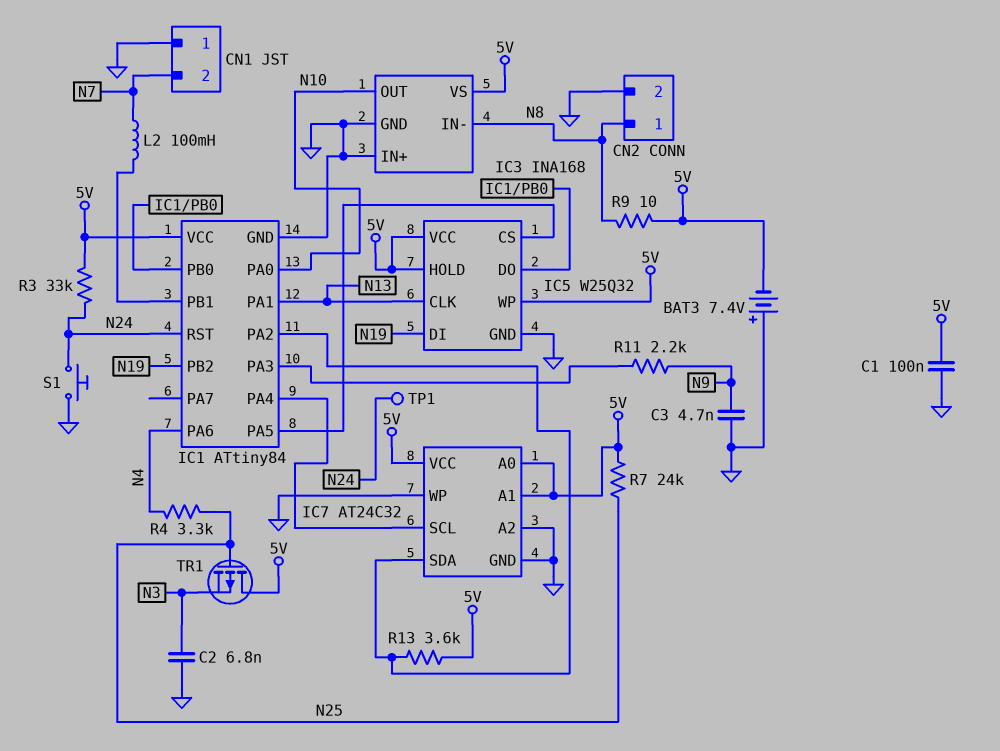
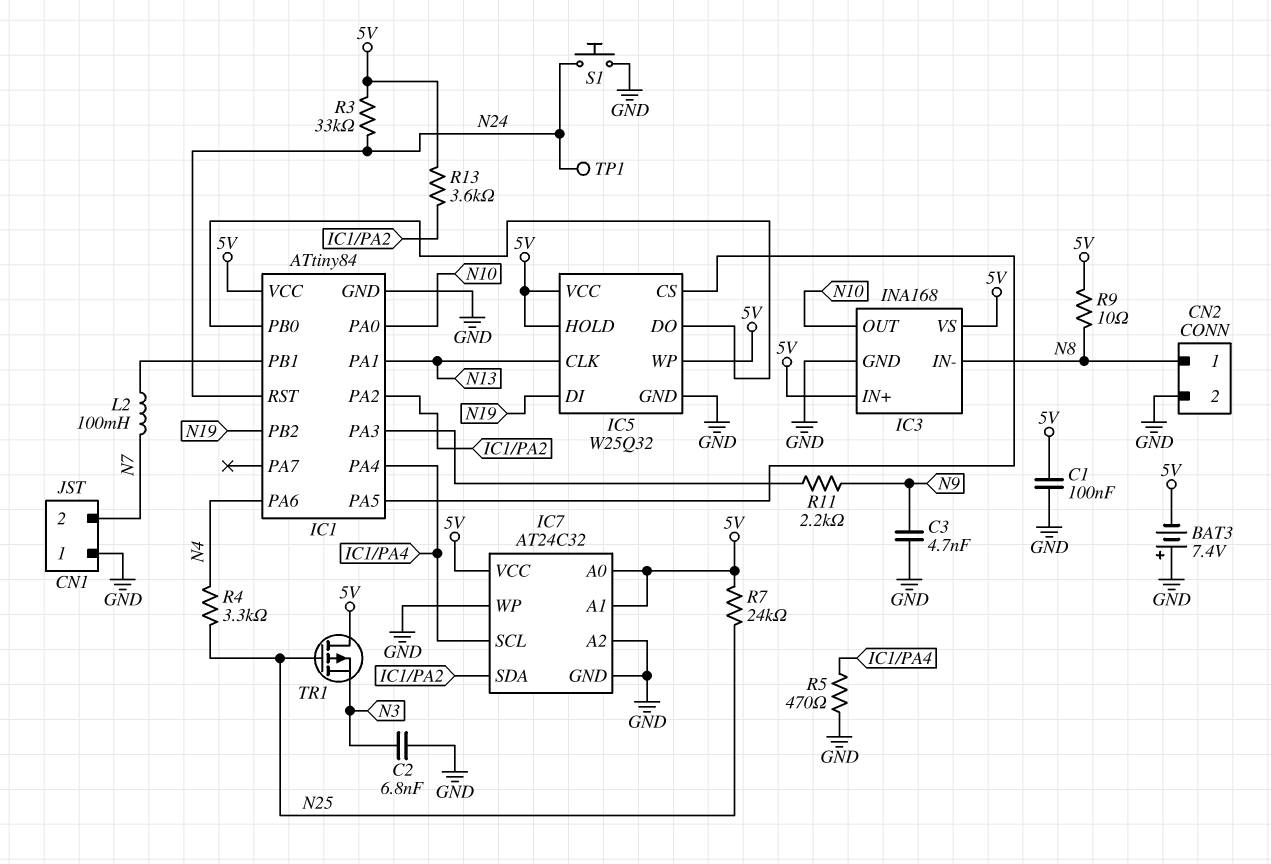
IC3 pin IN+: GND -> 5V
R5: none -> 470 (GND, IC1/PA4)

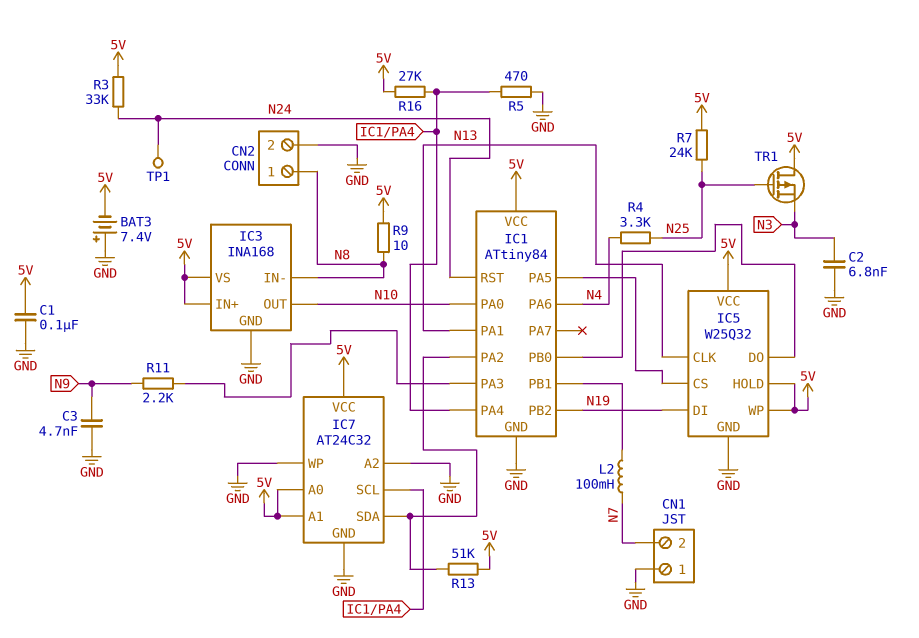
R13: 3.6k (5V, IC1/PA2) -> 51k (5V, IC1/PA2)
R16: none -> 27k (5V, IC1/PA4)
S1: button (GND, N24) -> none

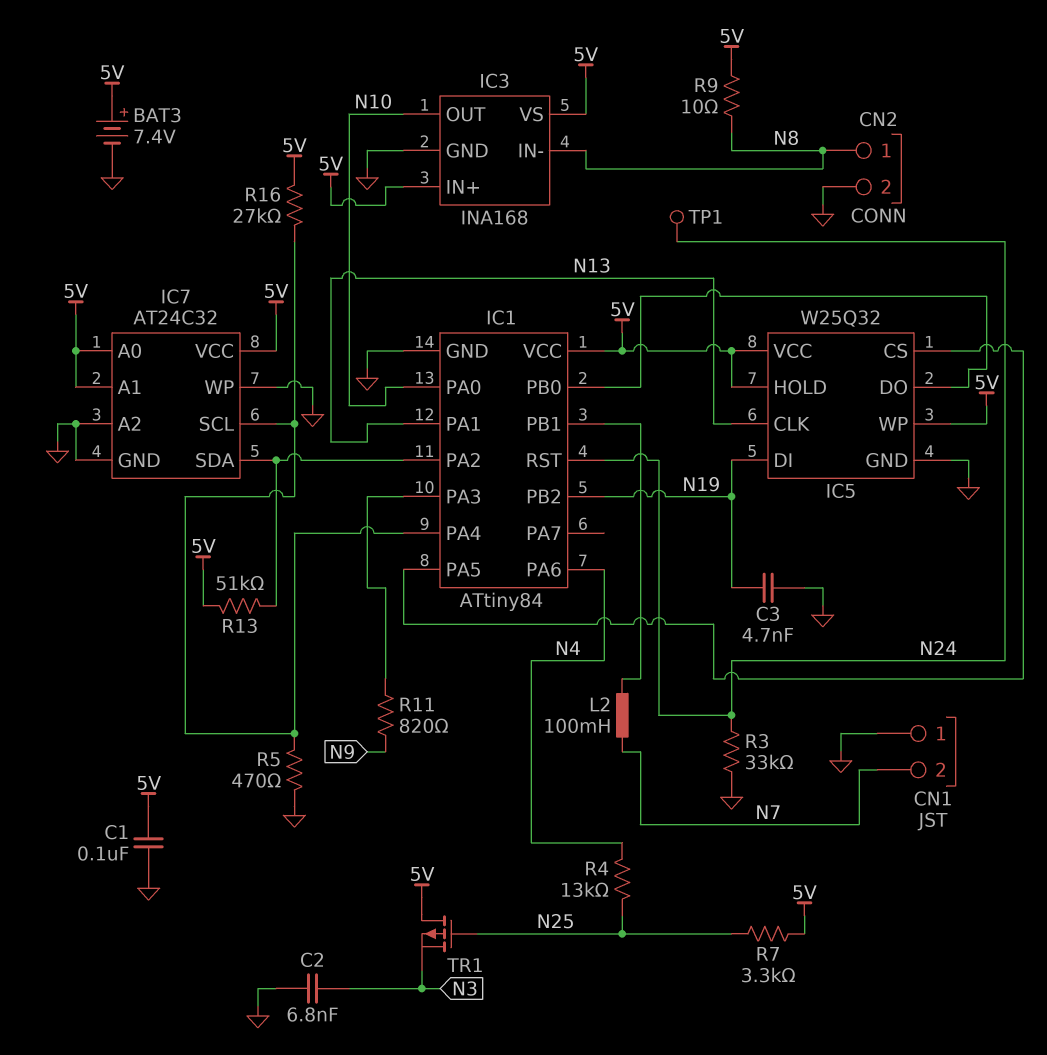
BAT3: 7.4V (plus GND, minus 5V) -> 7.4V (plus 5V, minus GND)
C3: 4.7nF (GND, N9) -> 4.7nF (GND, N19)
R3: 33k (5V, N24) -> 33k (GND, N24)
R4: 3.3k (N4, N25) -> 13k (N4, N25)
R7: 24k (5V, N25) -> 3.3k (5V, N25)
R11: 2.2k (IC1/PA3, N9) -> 820 (IC1/PA3, N9)

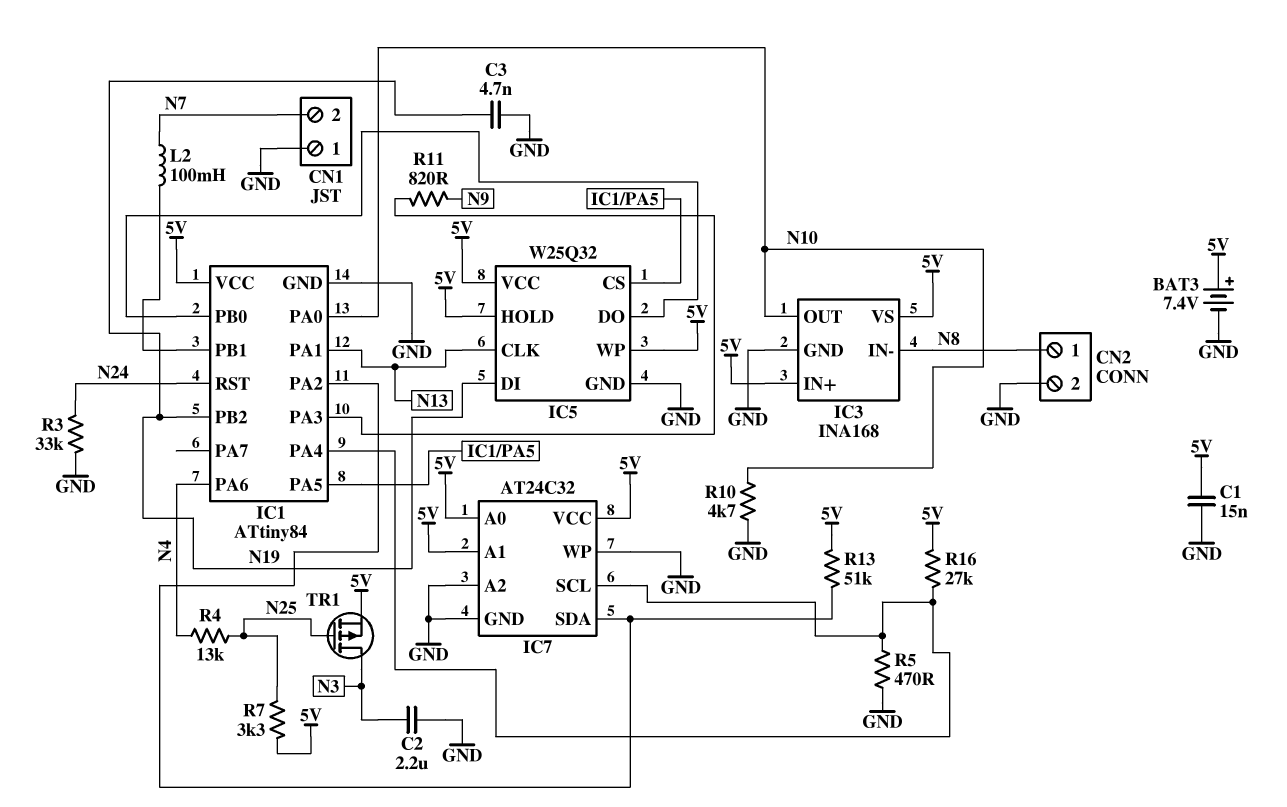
C1: 100nF (5V, GND) -> 15nF (5V, GND)
C2: 6.8nF (GND, N3) -> 2.2uF (GND, N3)
R9: 10 (5V, N8) -> none
R10: none -> 4.7k (GND, N10)
TP1: test point (N24) -> none
TR1: PMOS (G N25, D 5V, S N3) -> PMOS (G N25, D N3, S 5V)

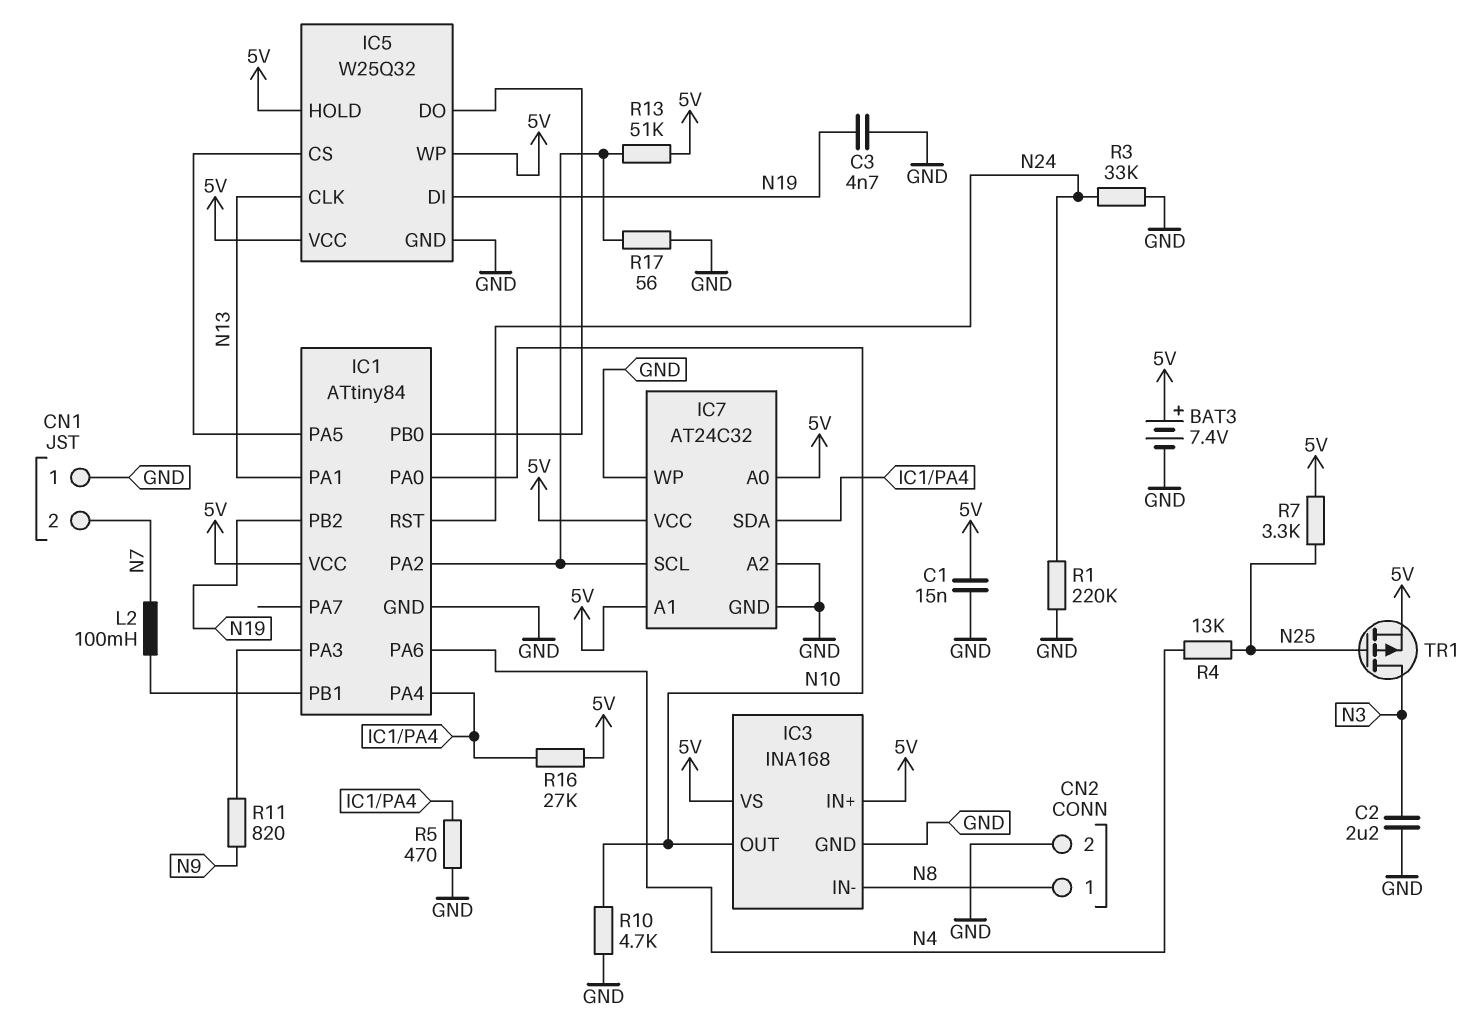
IC7 pin SCL: IC1/PA4 -> IC1/PA2
IC7 pin SDA: IC1/PA2 -> IC1/PA4
R1: none -> 220k (GND, N24)
R17: none -> 56 (GND, IC1/PA2)

